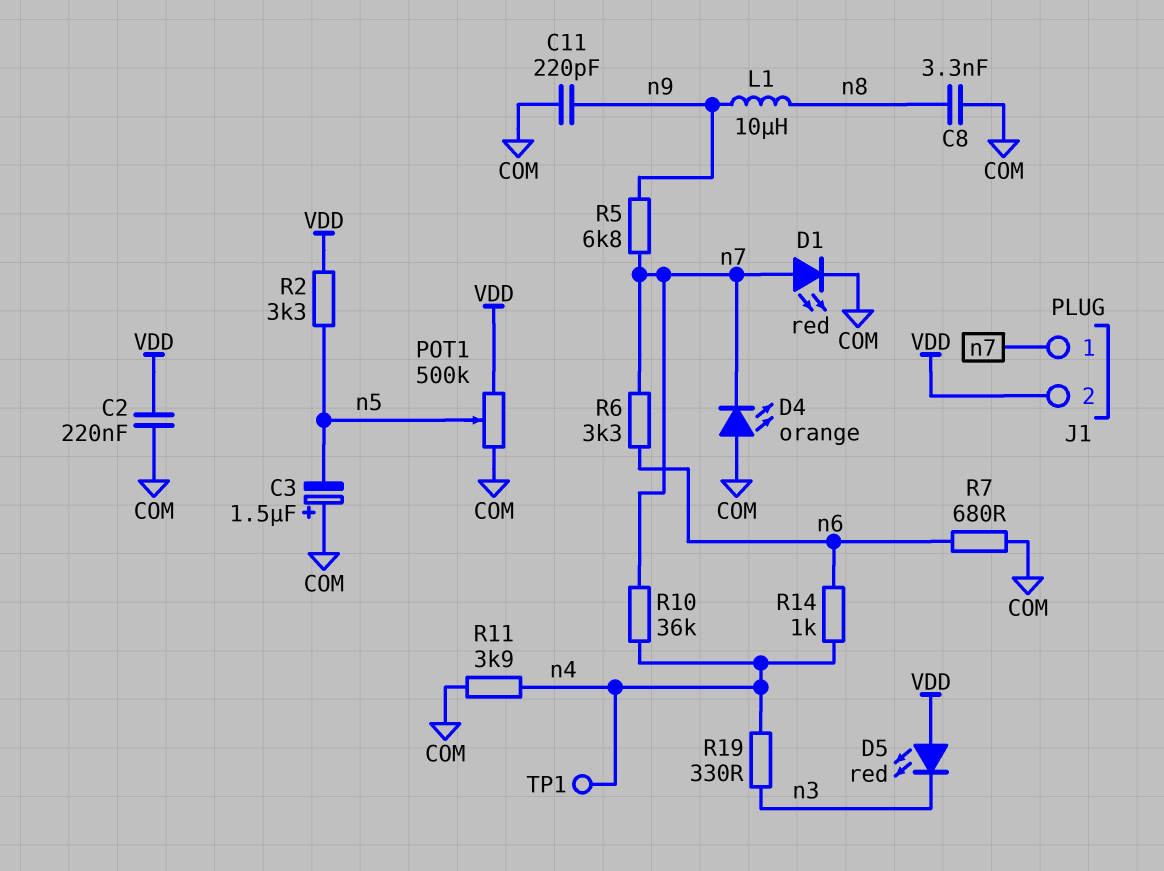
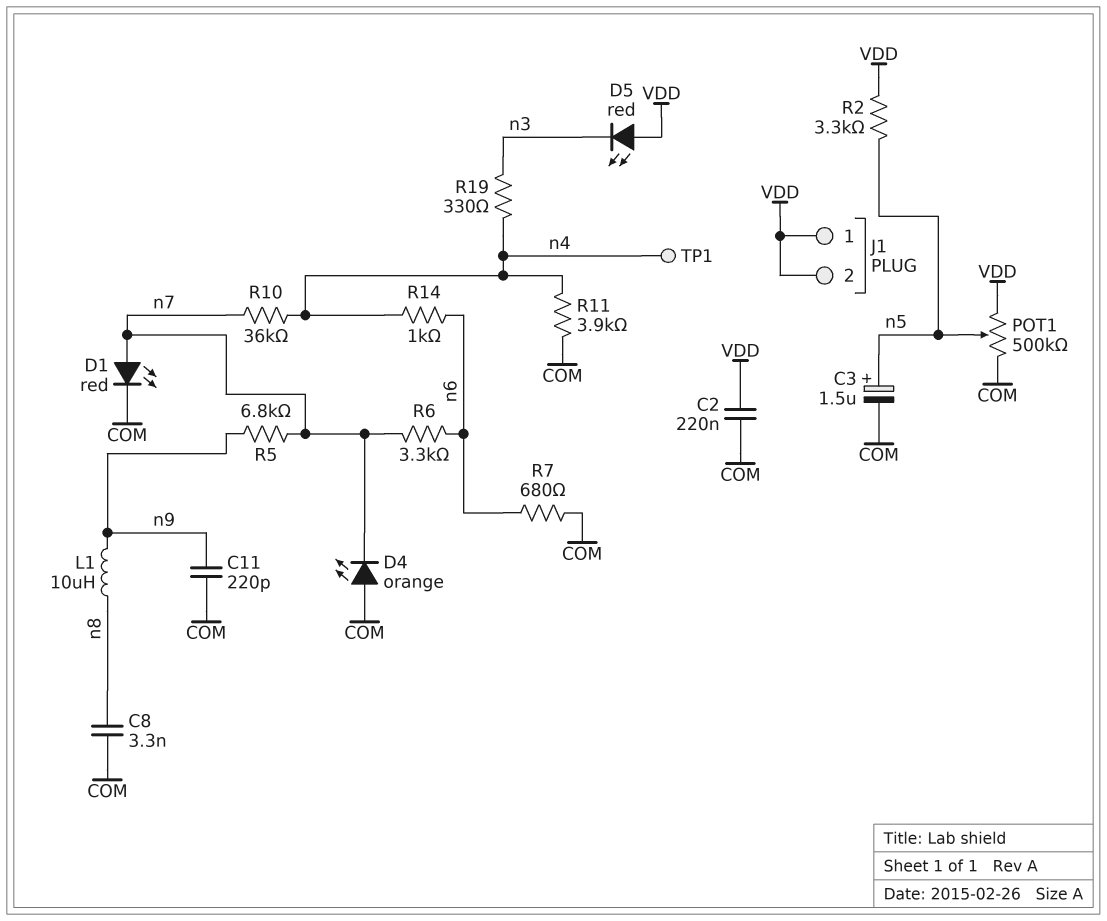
C3: 1.5uF (plus COM, minus n5) -> 1.5uF (plus n5, minus COM)
J1 pin 1: n7 -> VDD

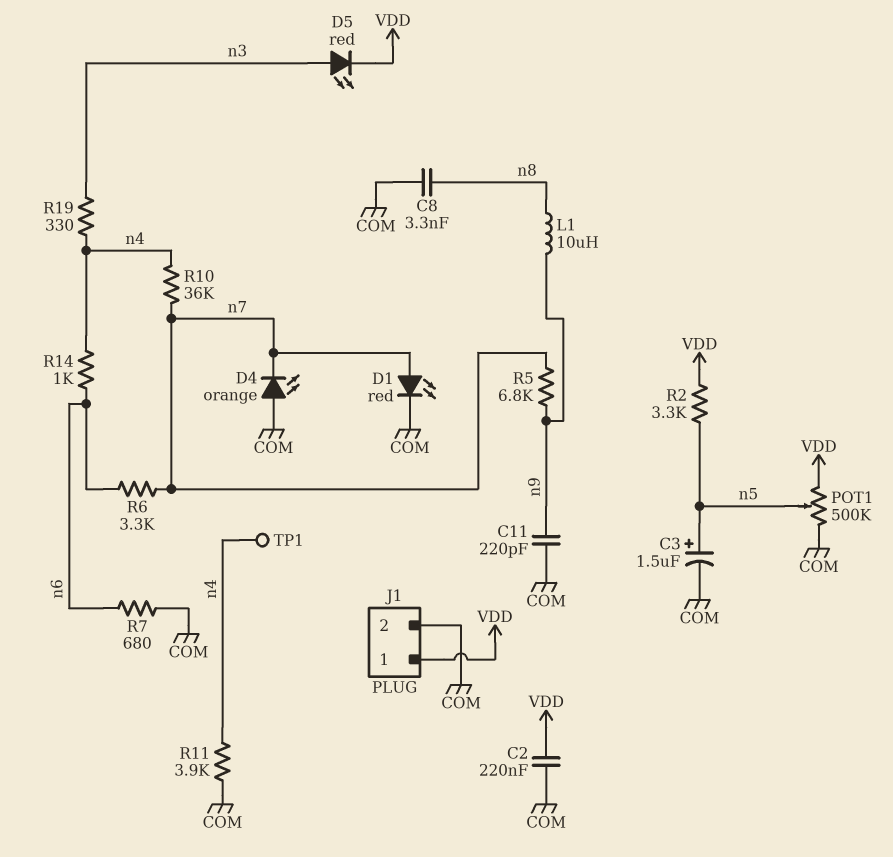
D5: LED red (A VDD, K n3) -> LED red (A n3, K VDD)
J1 pin 2: VDD -> COM

